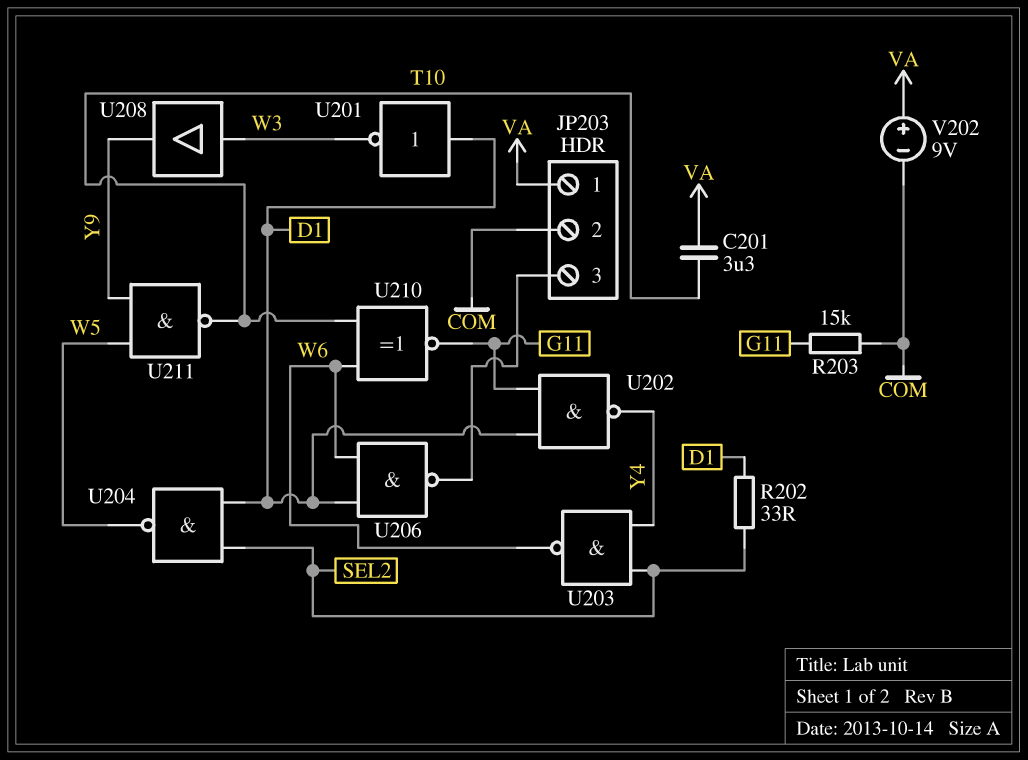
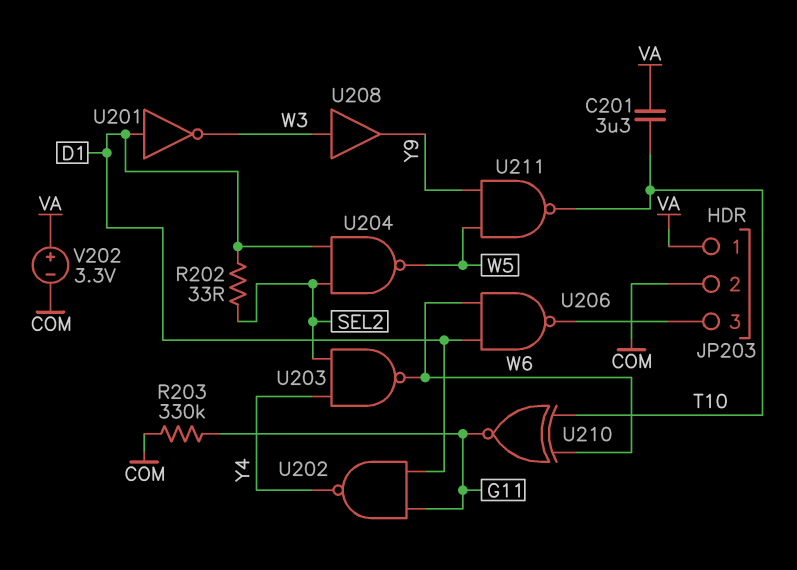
R203: 15k (COM, G11) -> 330k (COM, G11)
V202: 9V (plus VA, minus COM) -> 3.3V (plus VA, minus COM)

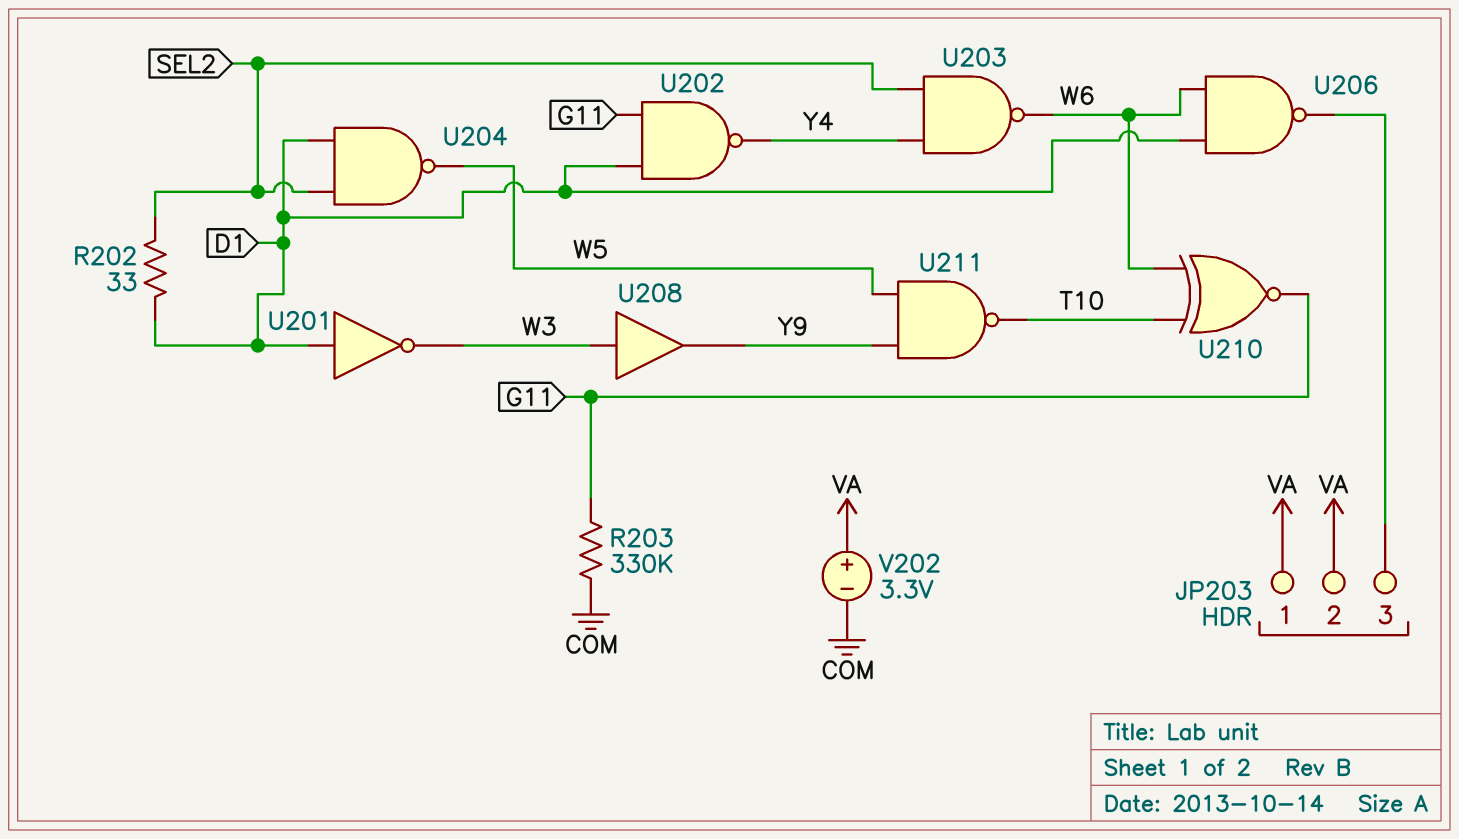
C201: 3.3uF (T10, VA) -> none
JP203 pin 2: COM -> VA

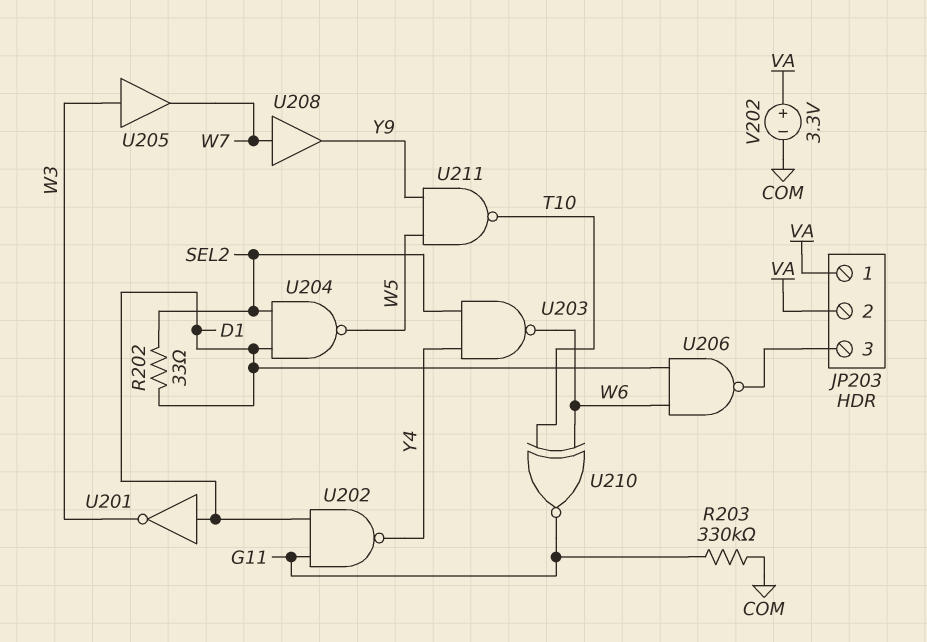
U205: none -> buffer (in W3, out W7)
U208: buffer (in W3, out Y9) -> buffer (in W7, out Y9)

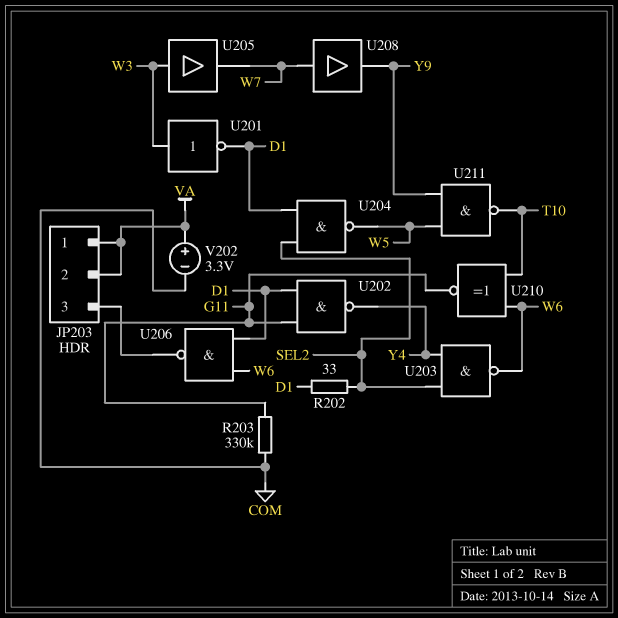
U201: NOT (in D1, out W3) -> NOT (in W3, out D1)

